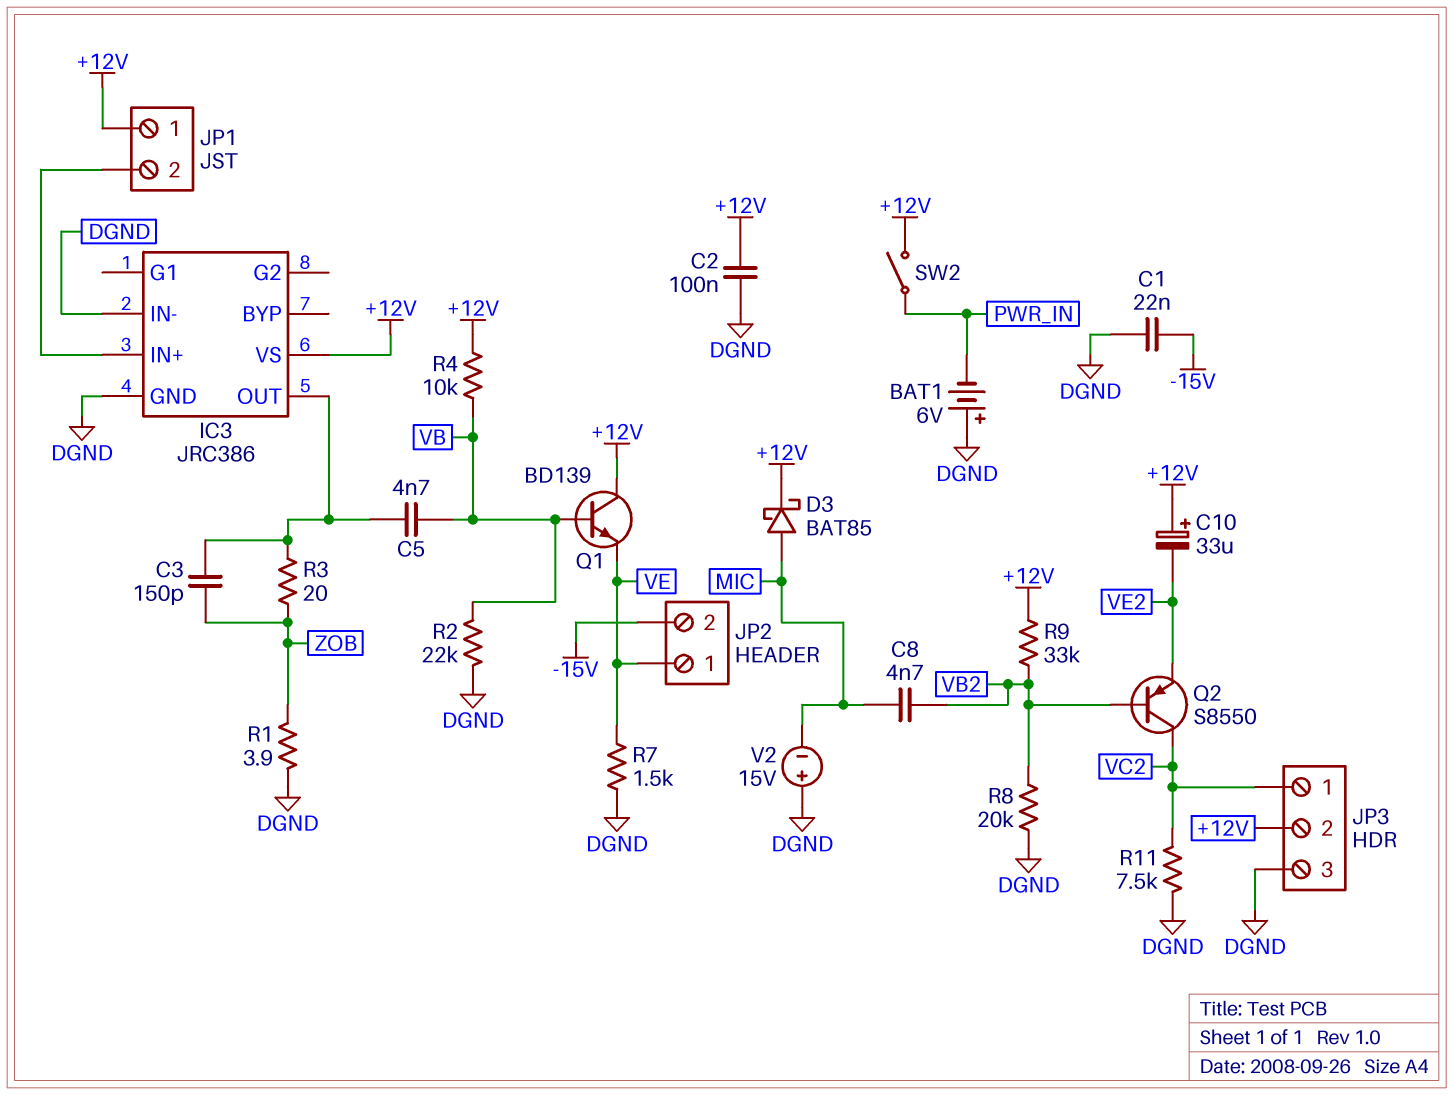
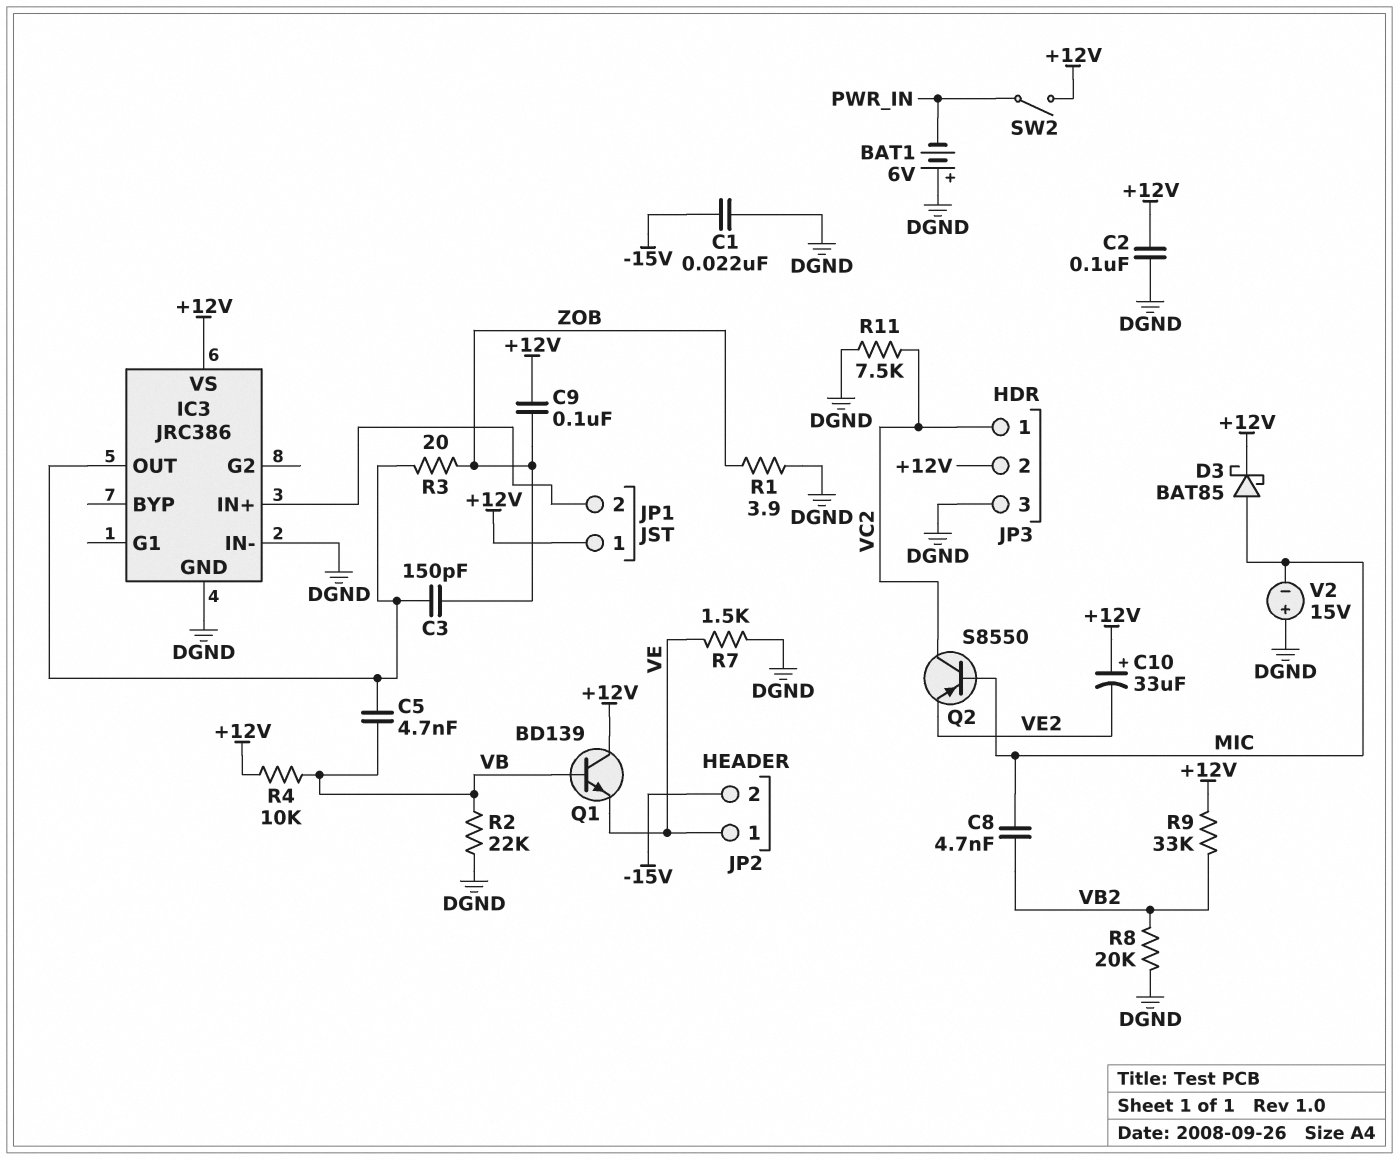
C9: none -> 100nF (+12V, ZOB)
Q2: PNP S8550 (B VB2, C VC2, E VE2) -> PNP S8550 (B MIC, C VC2, E VE2)

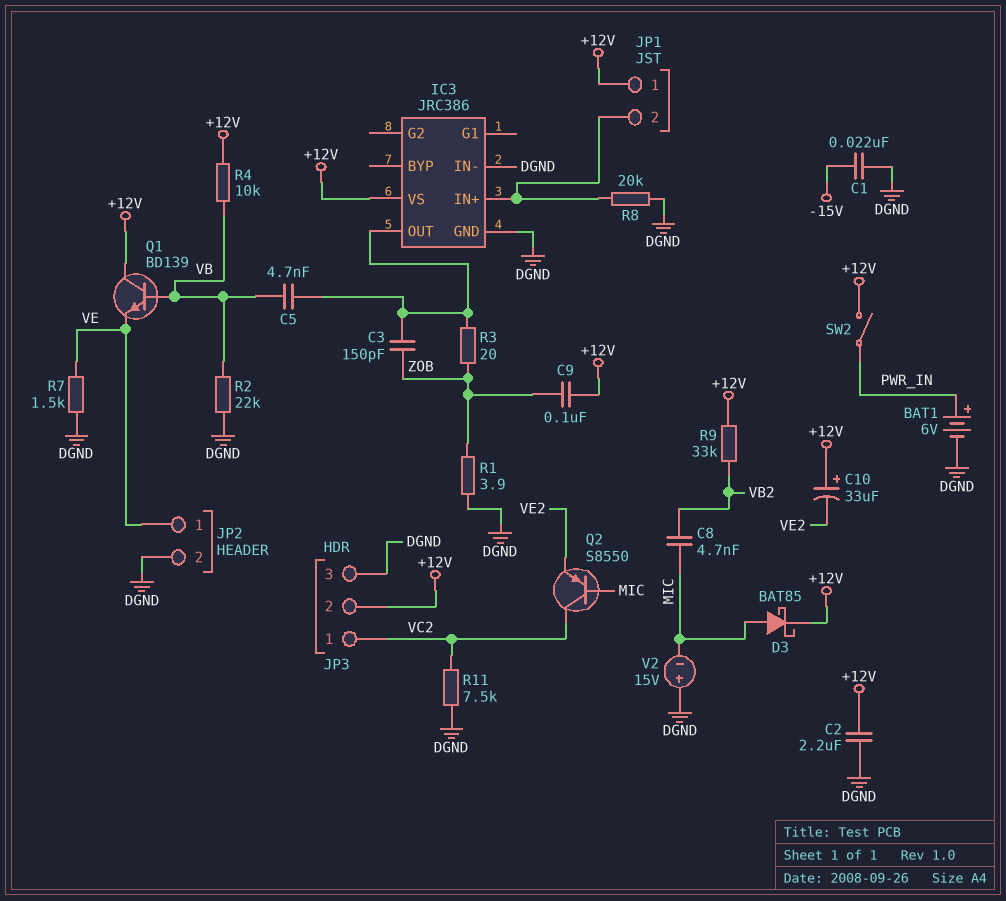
BAT1: 6V (plus DGND, minus PWR_IN) -> 6V (plus PWR_IN, minus DGND)
C2: 100nF (+12V, DGND) -> 2.2uF (+12V, DGND)
JP2 pin 2: -15V -> DGND
R8: 20k (DGND, VB2) -> 20k (DGND, IC3/IN+)

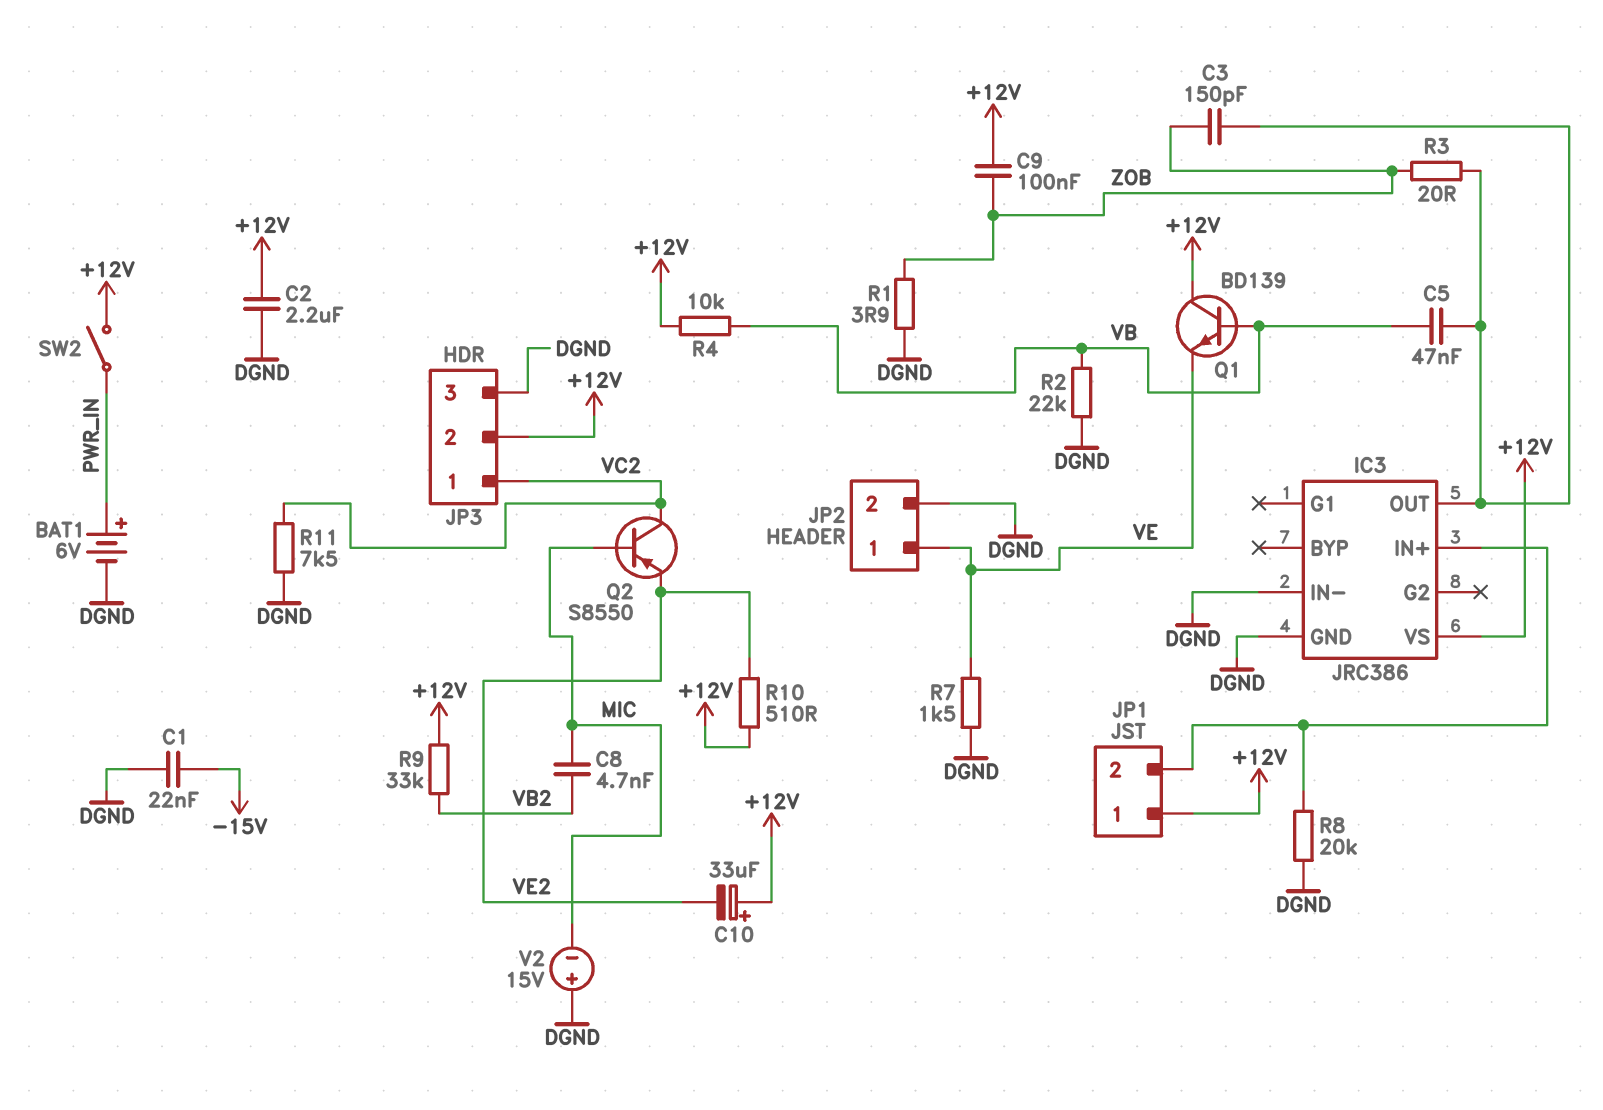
C5: 4.7nF (IC3/OUT, VB) -> 47nF (IC3/OUT, VB)
D3: schottky BAT85 (A MIC, K +12V) -> none
R10: none -> 510 (+12V, VE2)

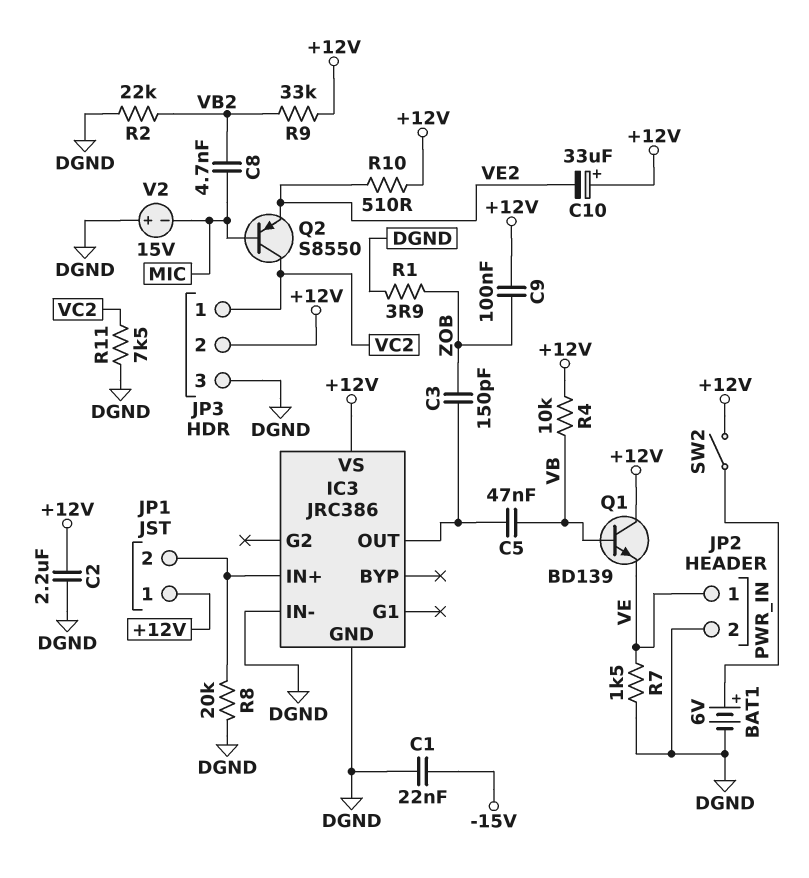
R2: 22k (DGND, VB) -> 22k (DGND, VB2)
R3: 20 (IC3/OUT, ZOB) -> none

